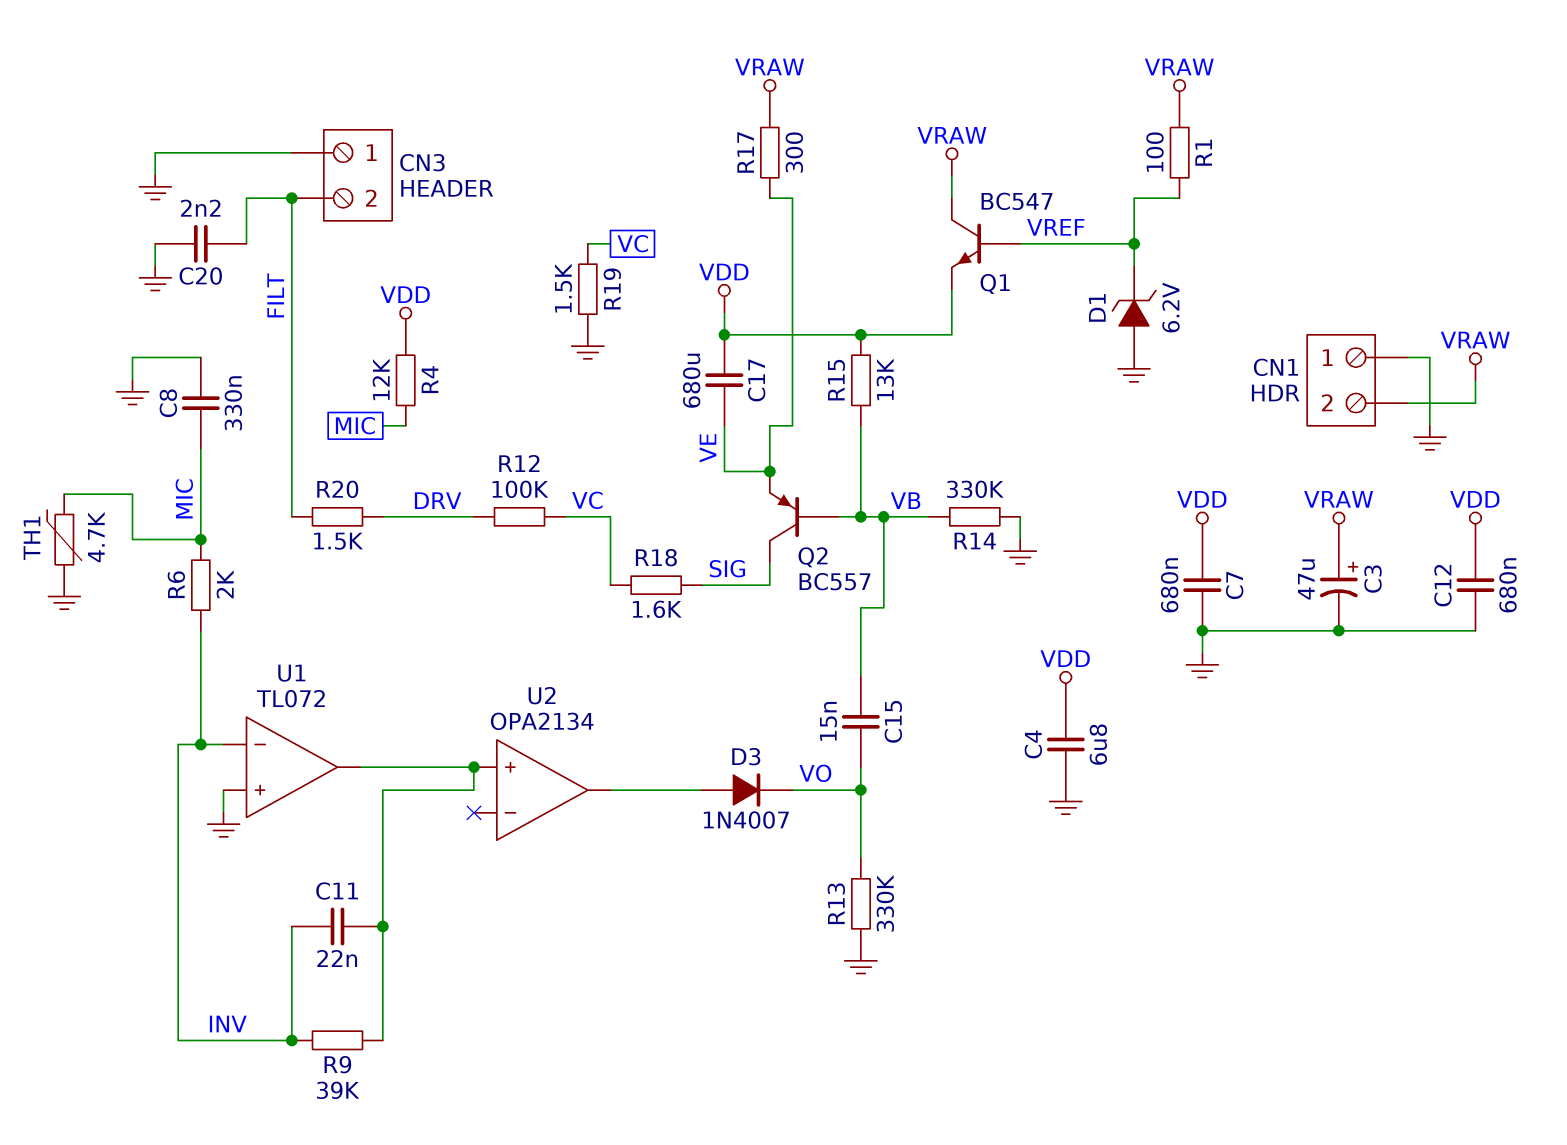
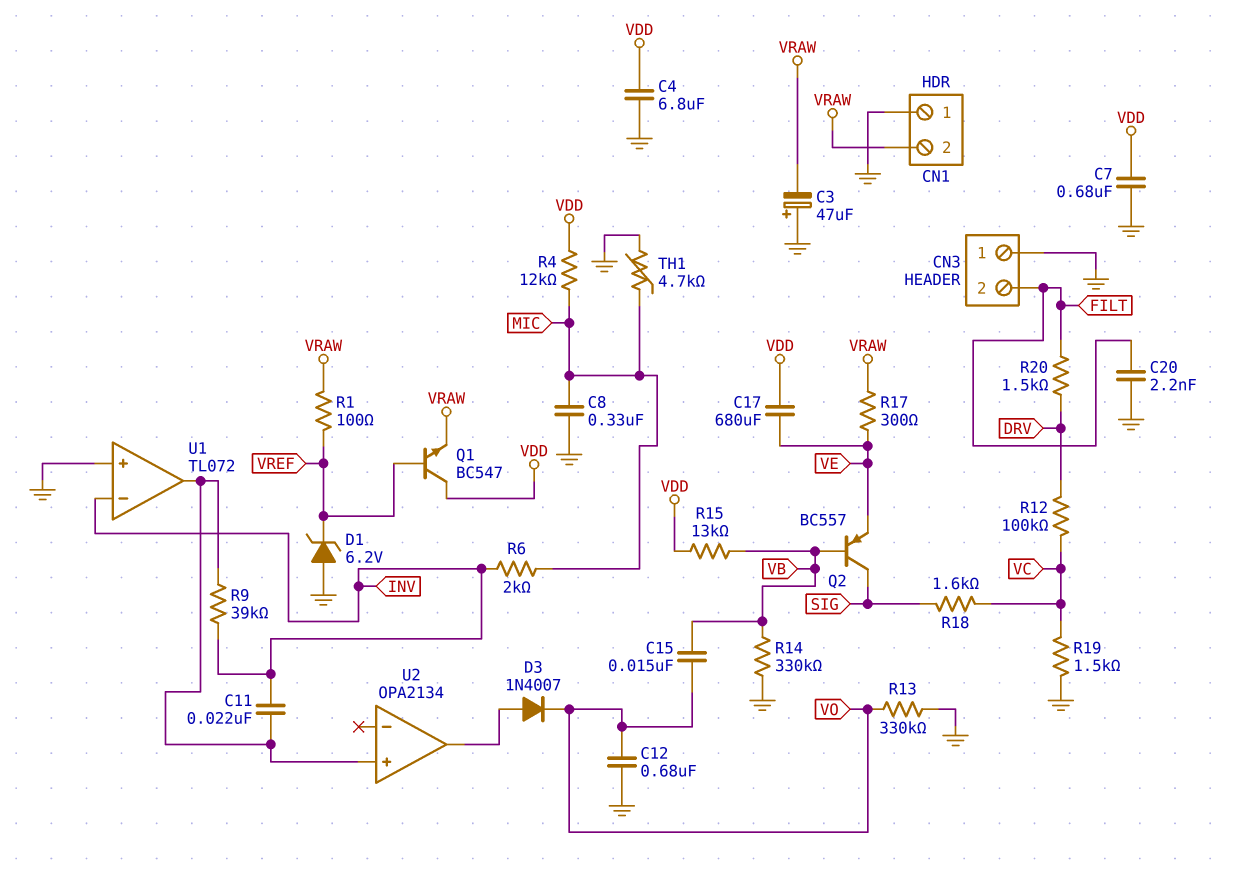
C3: 47uF (plus VRAW, minus GND) -> 47uF (plus GND, minus VRAW)
C12: 680nF (GND, VDD) -> 680nF (GND, VO)
Q1: NPN BC547 (B VREF, C VRAW, E VDD) -> NPN BC547 (B VREF, C VDD, E VRAW)

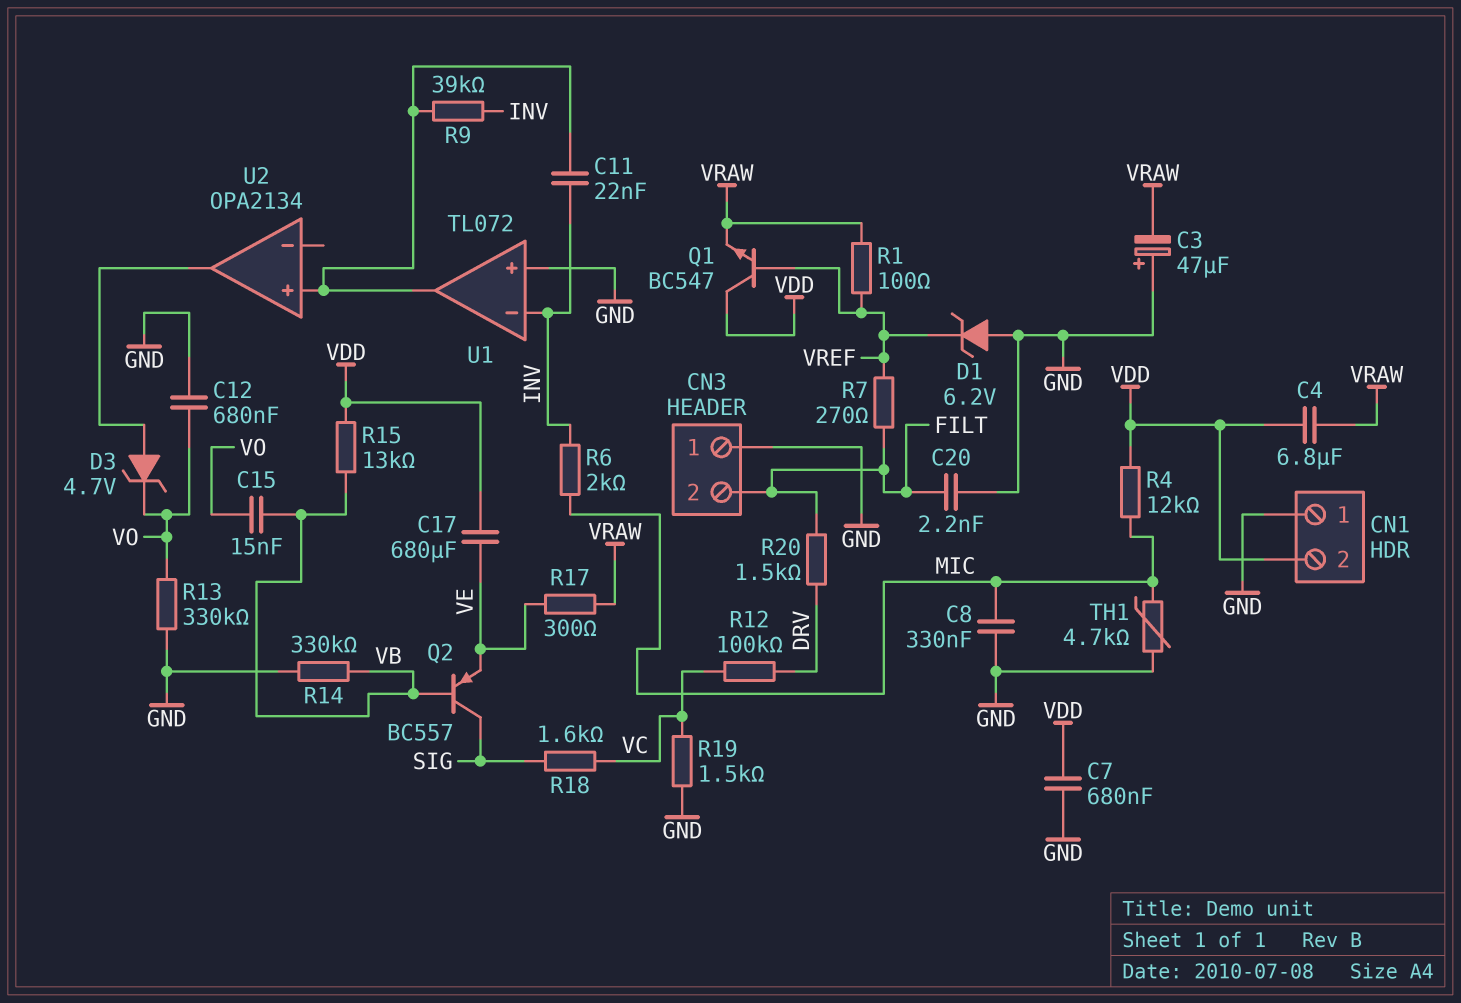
C4: 6.8uF (GND, VDD) -> 6.8uF (VDD, VRAW)
CN1 pin 2: VRAW -> VDD
D3: diode 1N4007 (A U2/out, K VO) -> zener 4.7V (A U2/out, K VO)
R7: none -> 270 (FILT, VREF)

